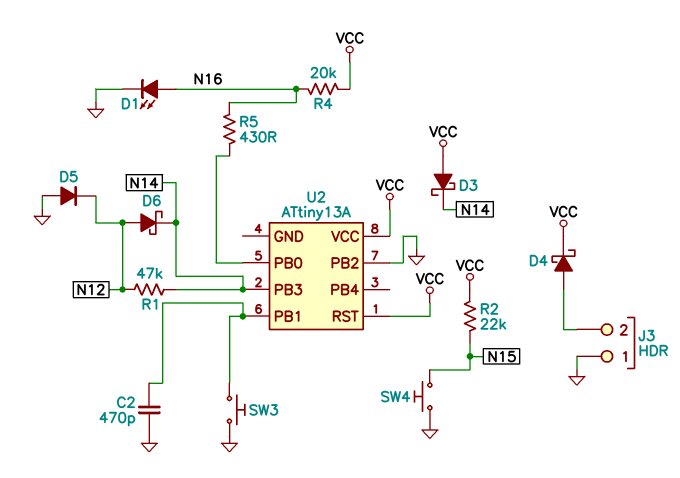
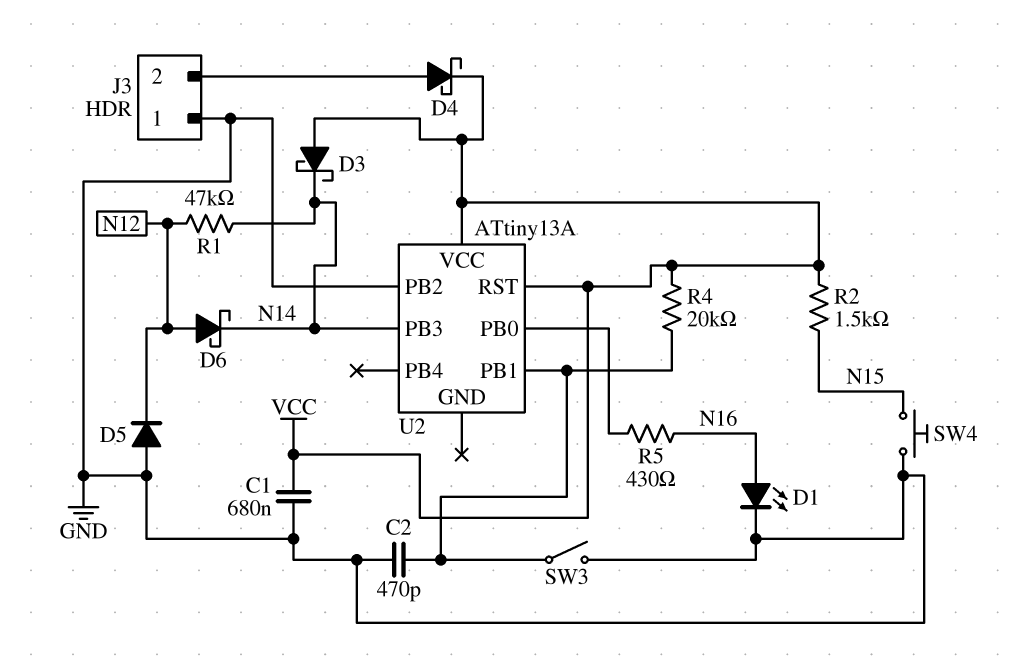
C1: none -> 680nF (GND, VCC)
R2: 22k (N15, VCC) -> 1.5k (N15, VCC)
R4: 20k (N16, VCC) -> 20k (U2/PB1, VCC)
SW3: button (GND, U2/PB1) -> switch (GND, U2/PB1)

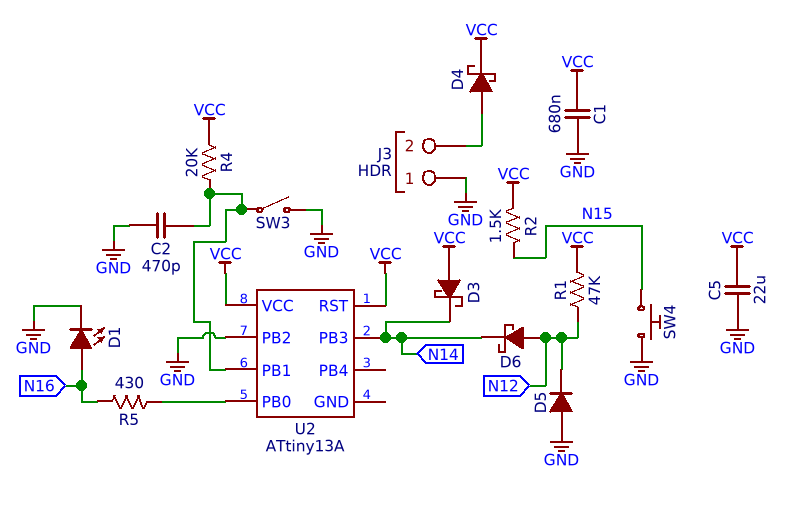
C5: none -> 22uF (GND, VCC)
R1: 47k (N12, N14) -> 47k (N12, VCC)

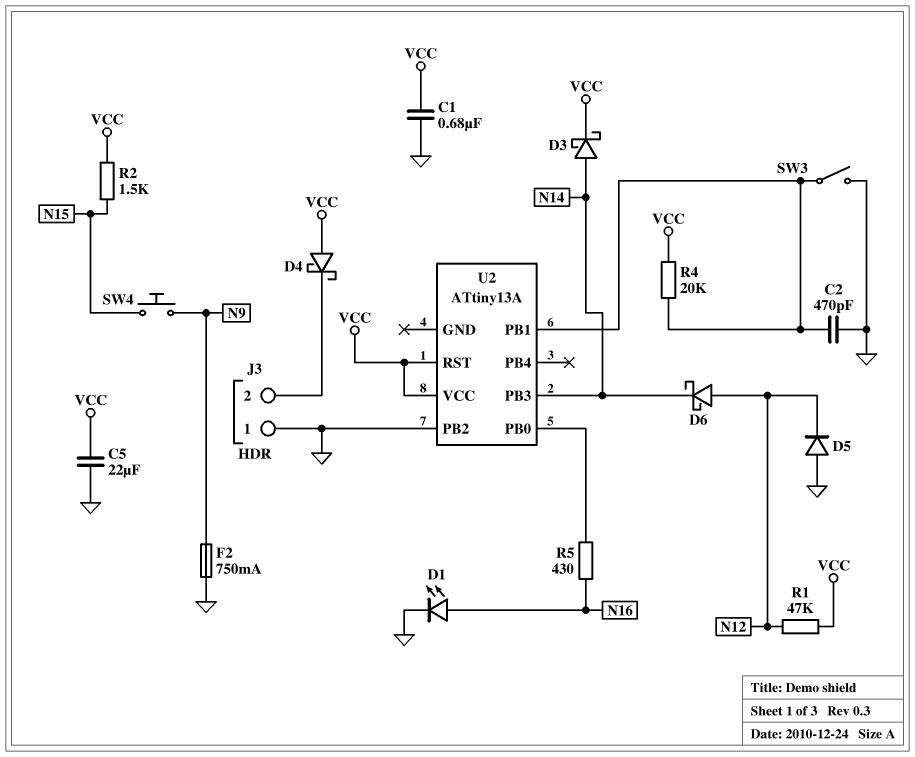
D3: schottky (A VCC, K N14) -> schottky (A N14, K VCC)
D4: schottky (A J3/2, K VCC) -> schottky (A VCC, K J3/2)
F2: none -> 750mA (GND, N9)
SW4: button (GND, N15) -> button (N9, N15)

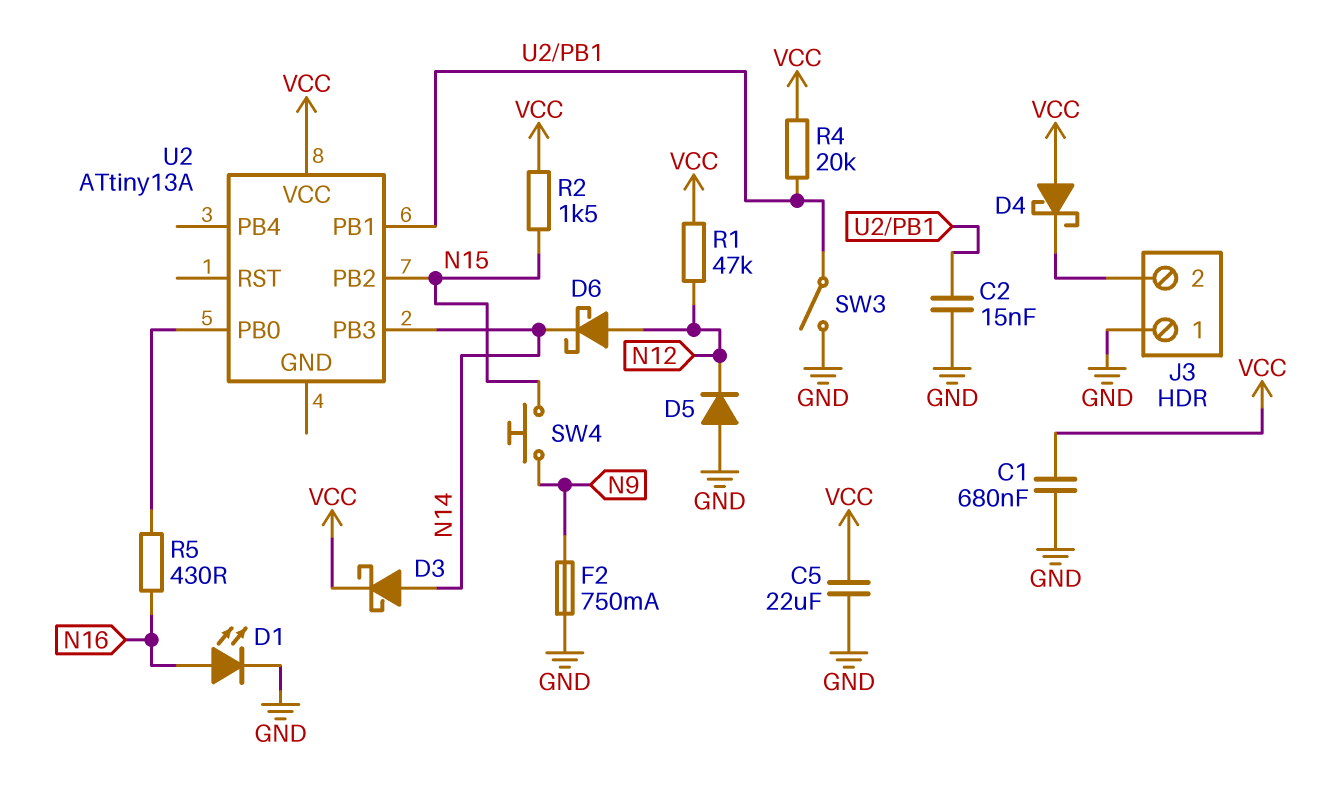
C2: 470pF (GND, U2/PB1) -> 15nF (GND, U2/PB1)
U2 pin PB2: GND -> N15
U2 pin RST: VCC -> none

